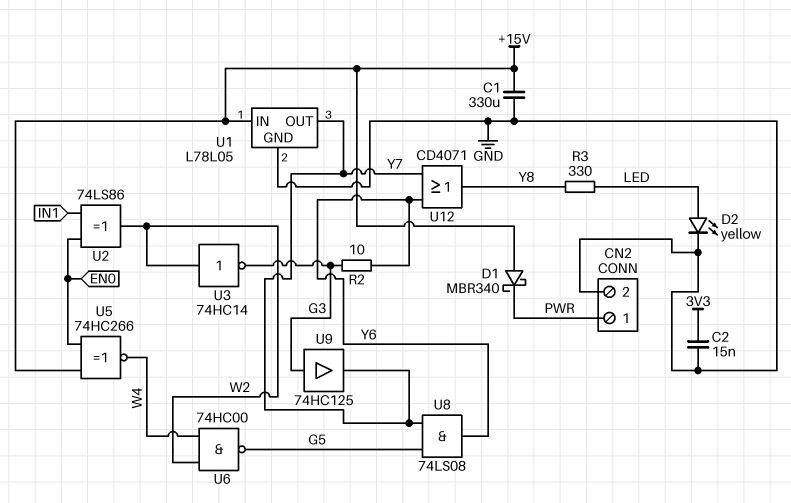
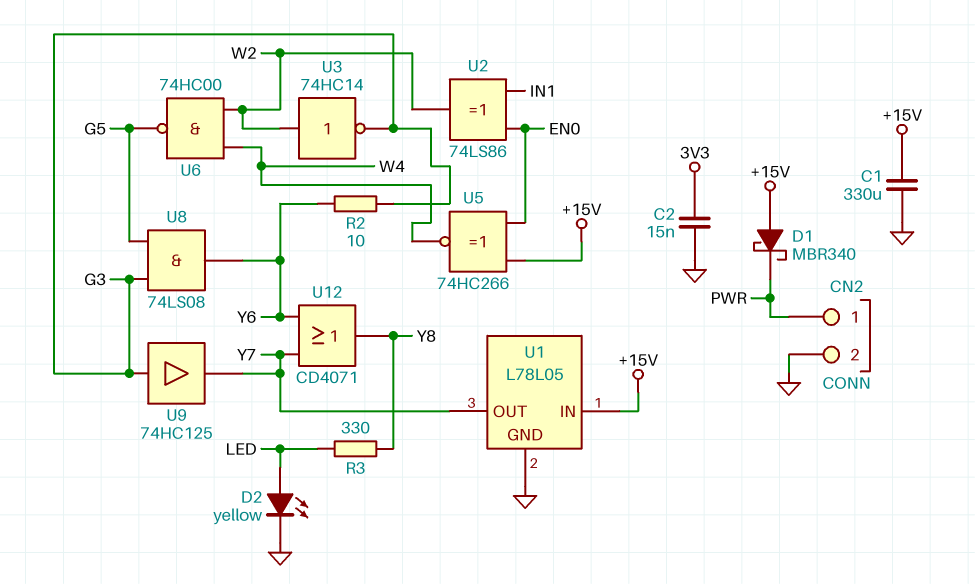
U8: AND 74LS08 (in G5, in Y7, out Y6) -> AND 74LS08 (in G3, in G5, out Y6)

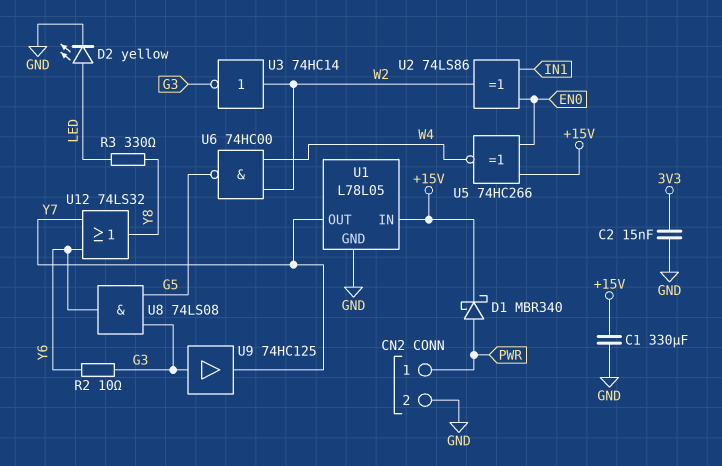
D1: schottky MBR340 (A +15V, K PWR) -> schottky MBR340 (A PWR, K +15V)
U12: OR CD4071 (in Y6, in Y7, out Y8) -> OR 74LS32 (in Y6, in Y7, out Y8)

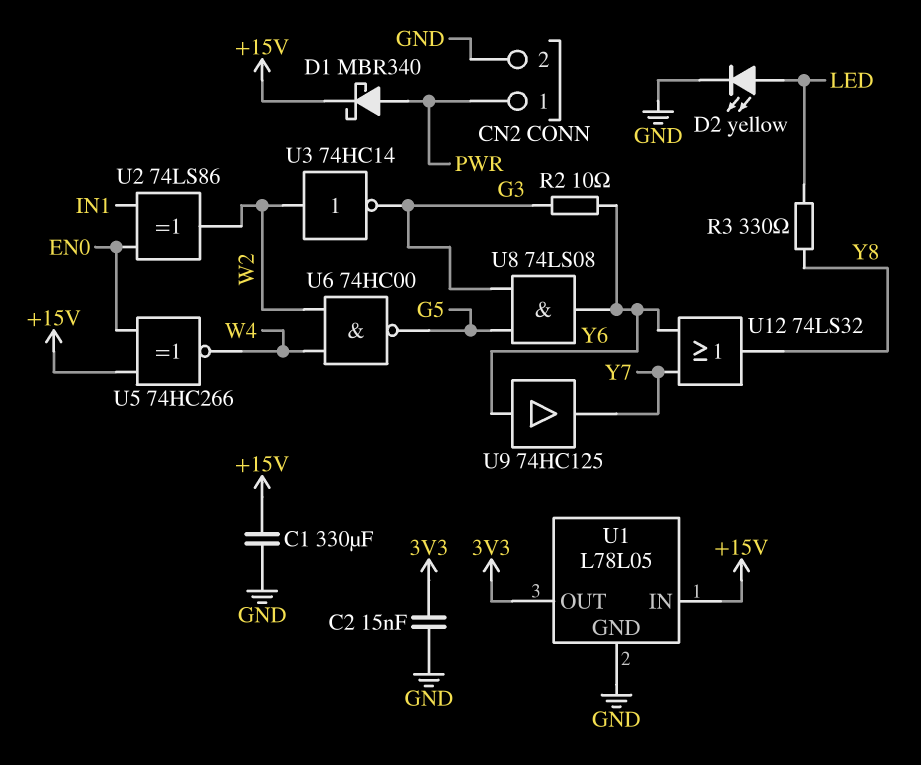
U1 pin OUT: Y7 -> 3V3
U9: buffer 74HC125 (in G3, out Y7) -> buffer 74HC125 (in Y6, out Y7)

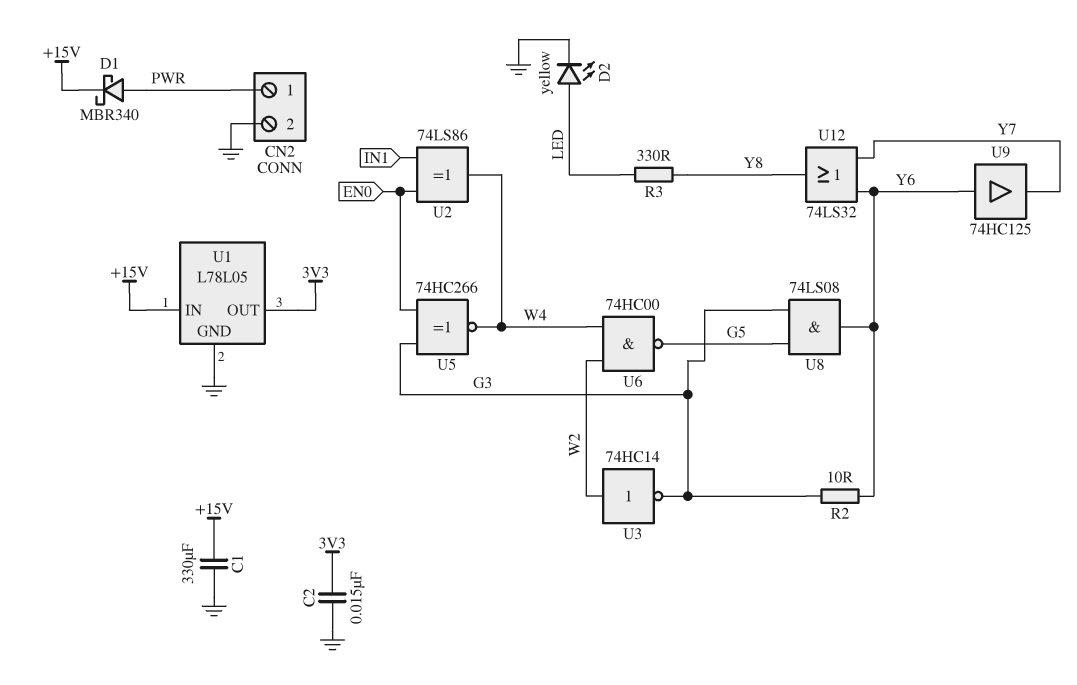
U2: XOR 74LS86 (in EN0, in IN1, out W2) -> XOR 74LS86 (in EN0, in IN1, out W4)
U5: XNOR 74HC266 (in +15V, in EN0, out W4) -> XNOR 74HC266 (in EN0, in G3, out W4)

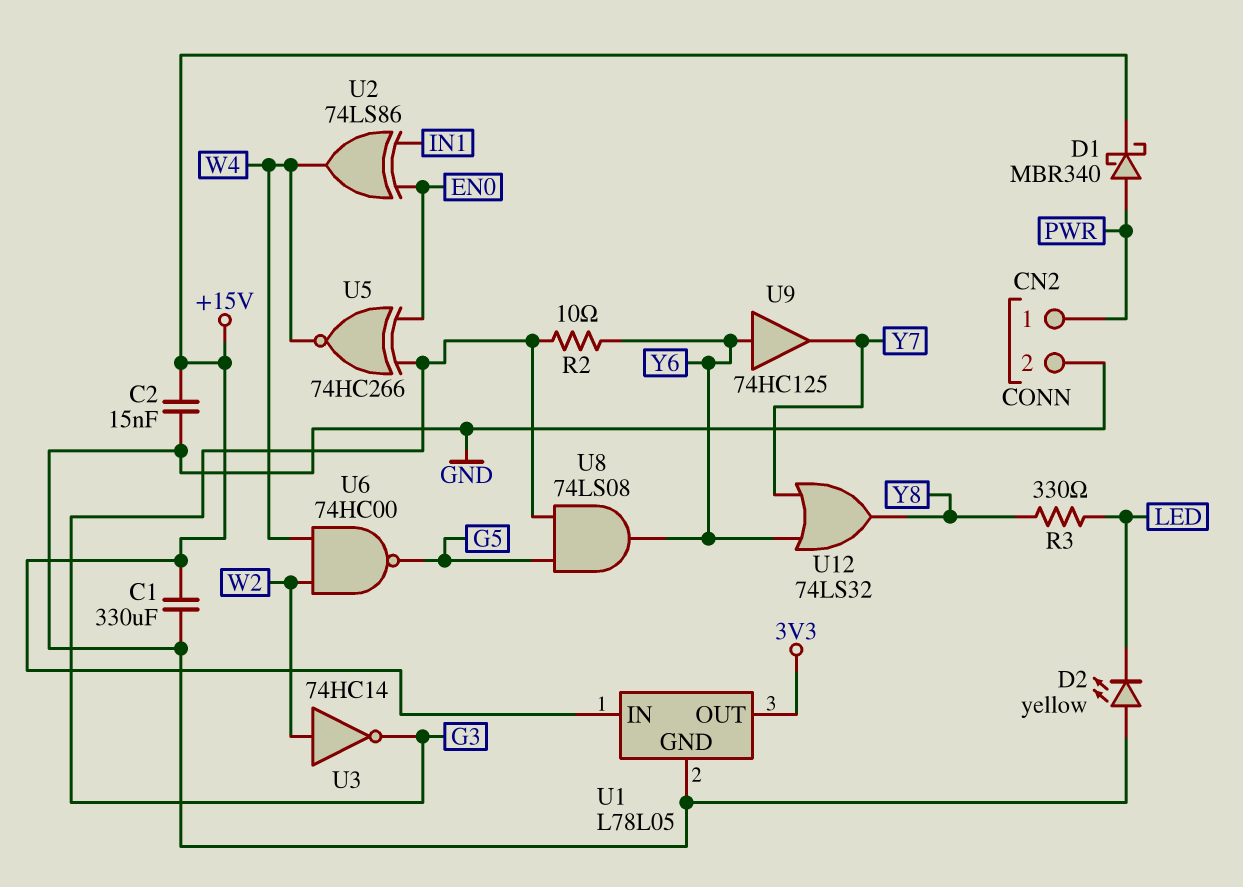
C2: 15nF (3V3, GND) -> 15nF (+15V, GND)
D2: LED yellow (A LED, K GND) -> LED yellow (A GND, K LED)

